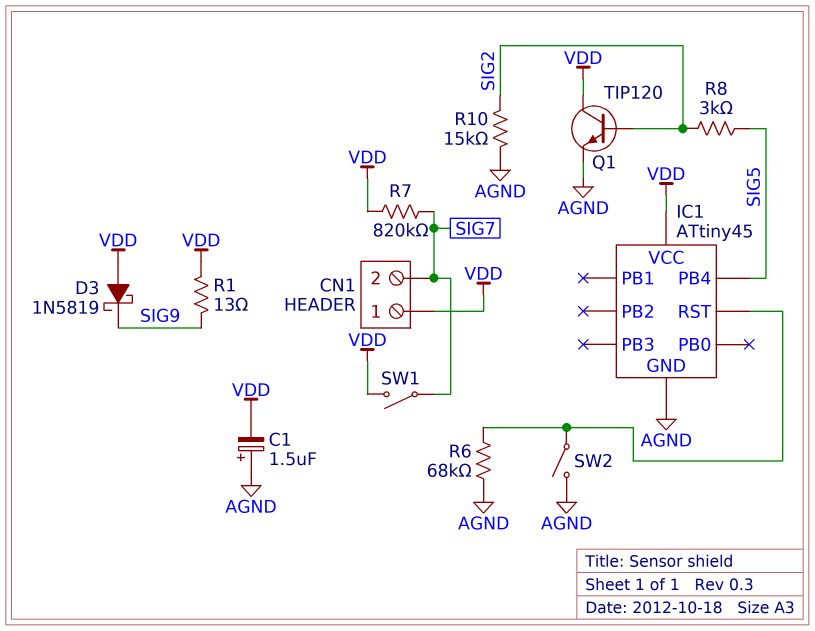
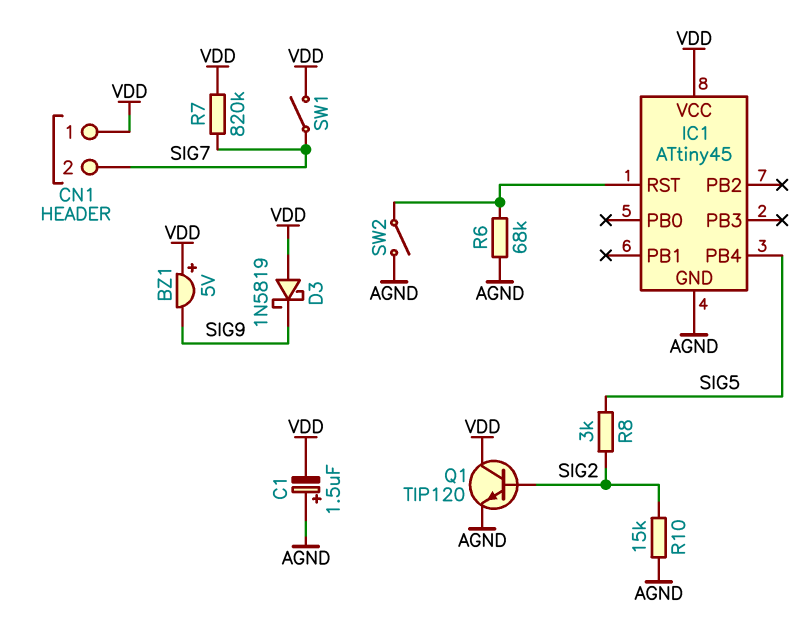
BZ1: none -> buzzer 5V (plus VDD, minus SIG9)
R1: 13 (SIG9, VDD) -> none

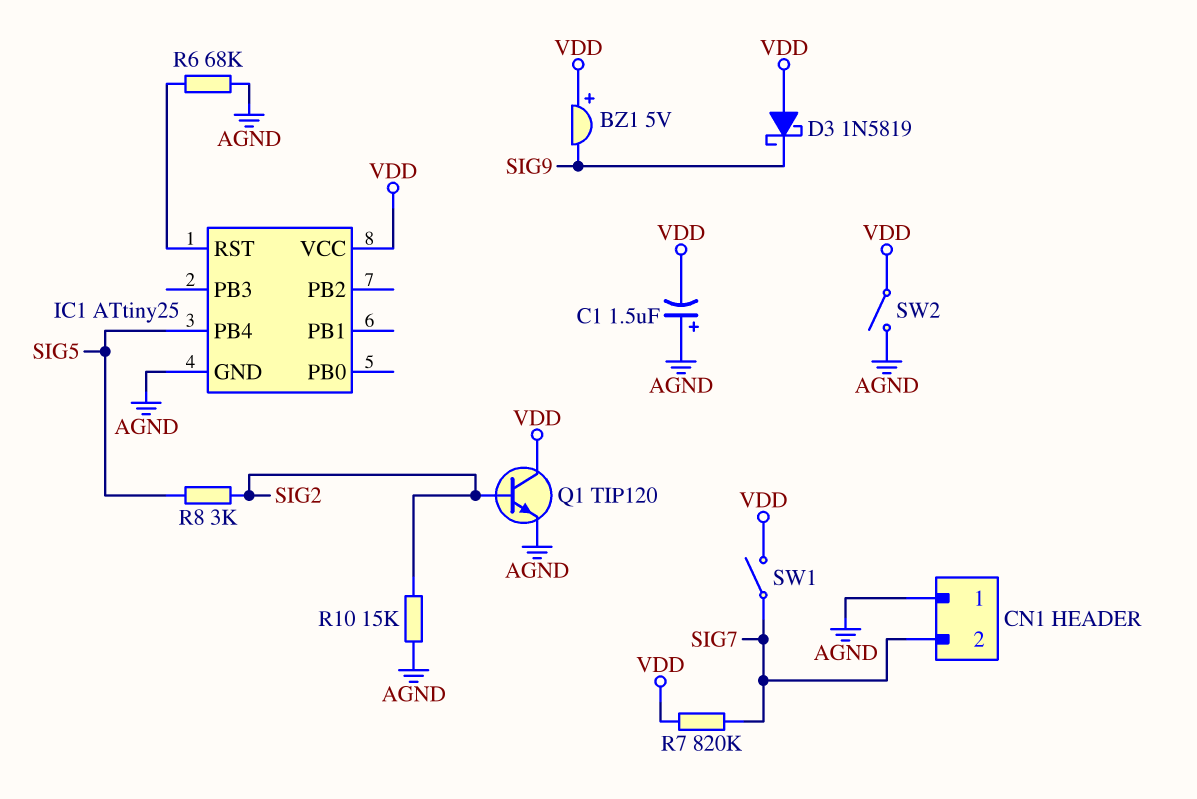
CN1 pin 1: VDD -> AGND
IC1: ATtiny45 -> ATtiny25
SW2: switch (AGND, IC1/RST) -> switch (AGND, VDD)

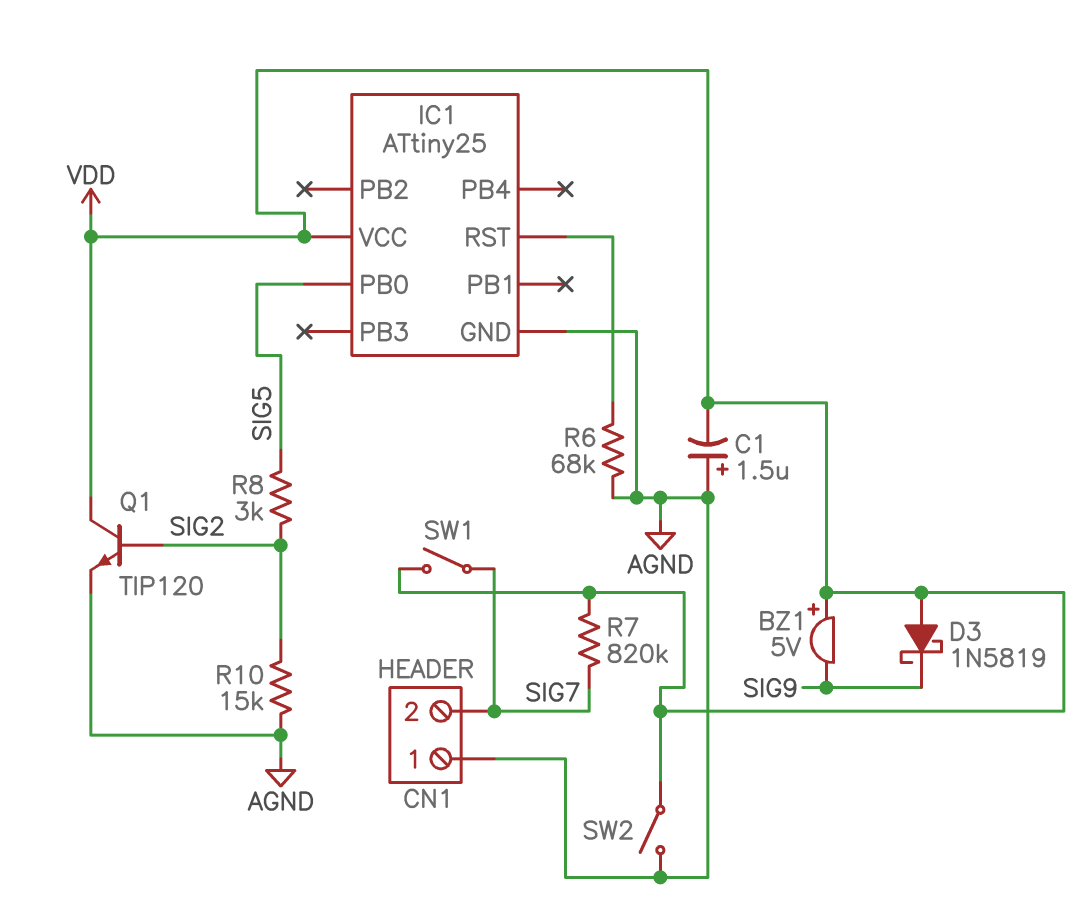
IC1 pin PB0: none -> SIG5
IC1 pin PB4: SIG5 -> none

